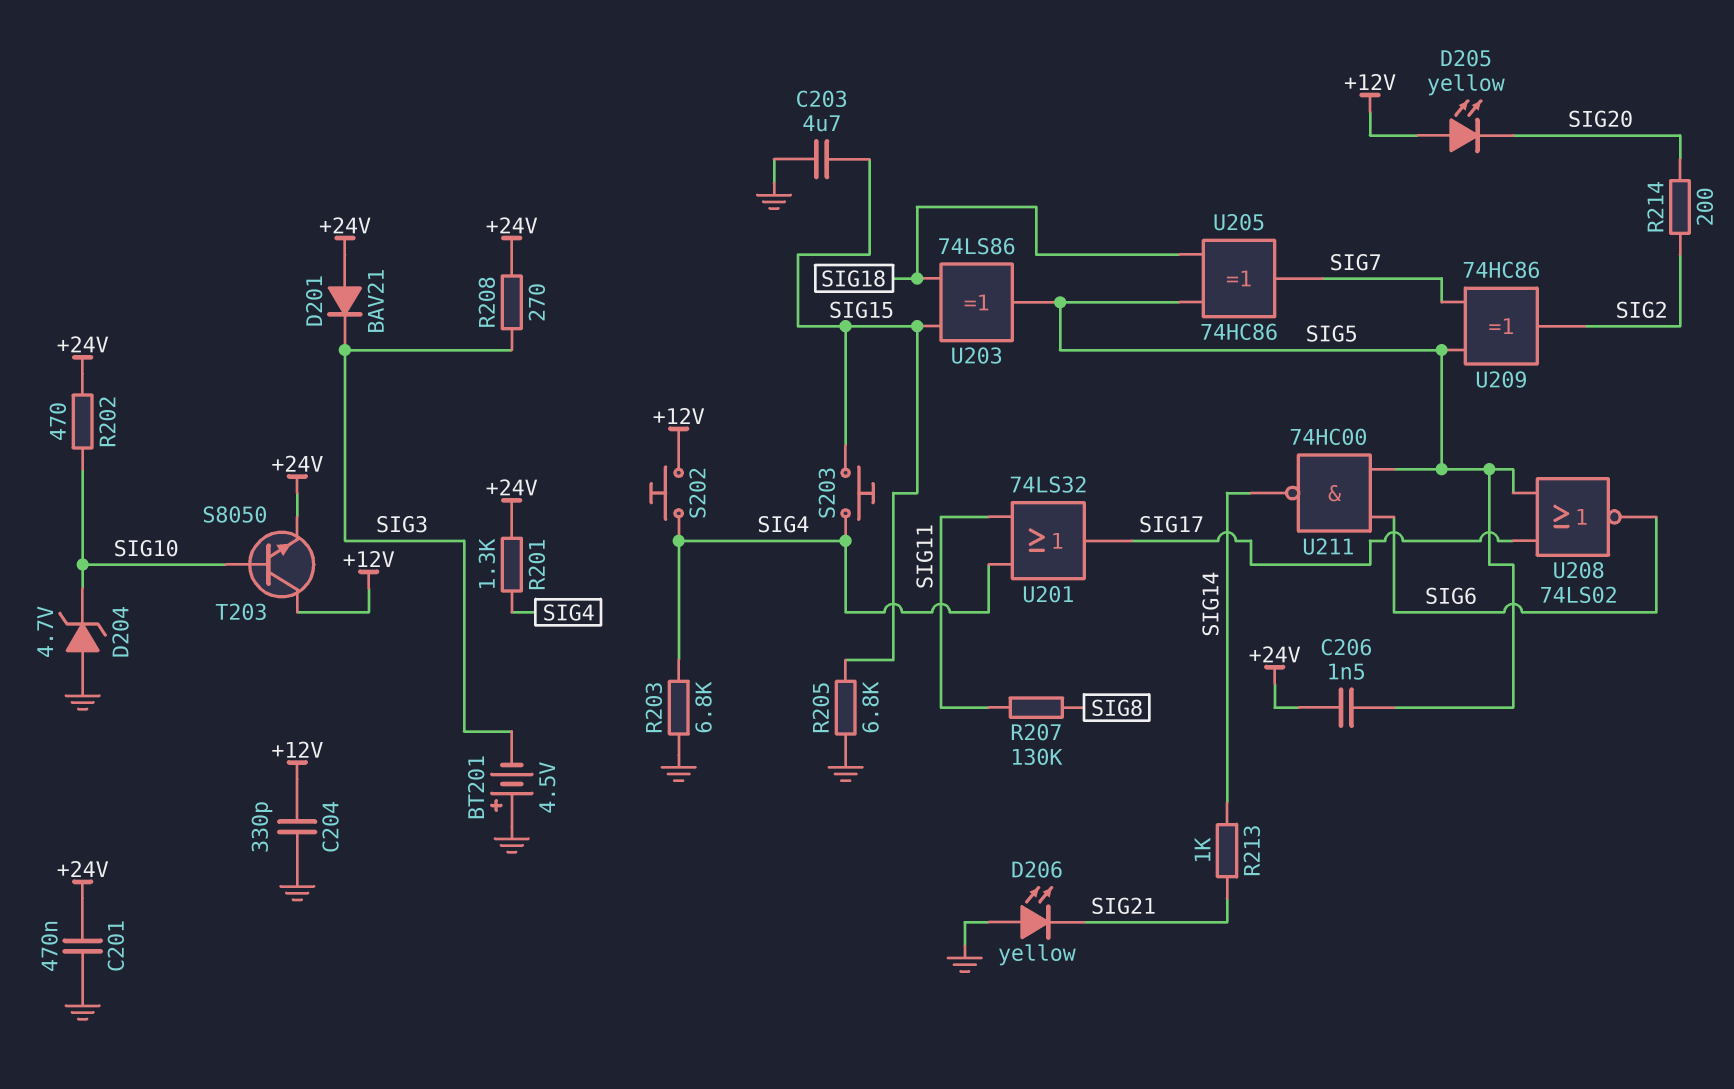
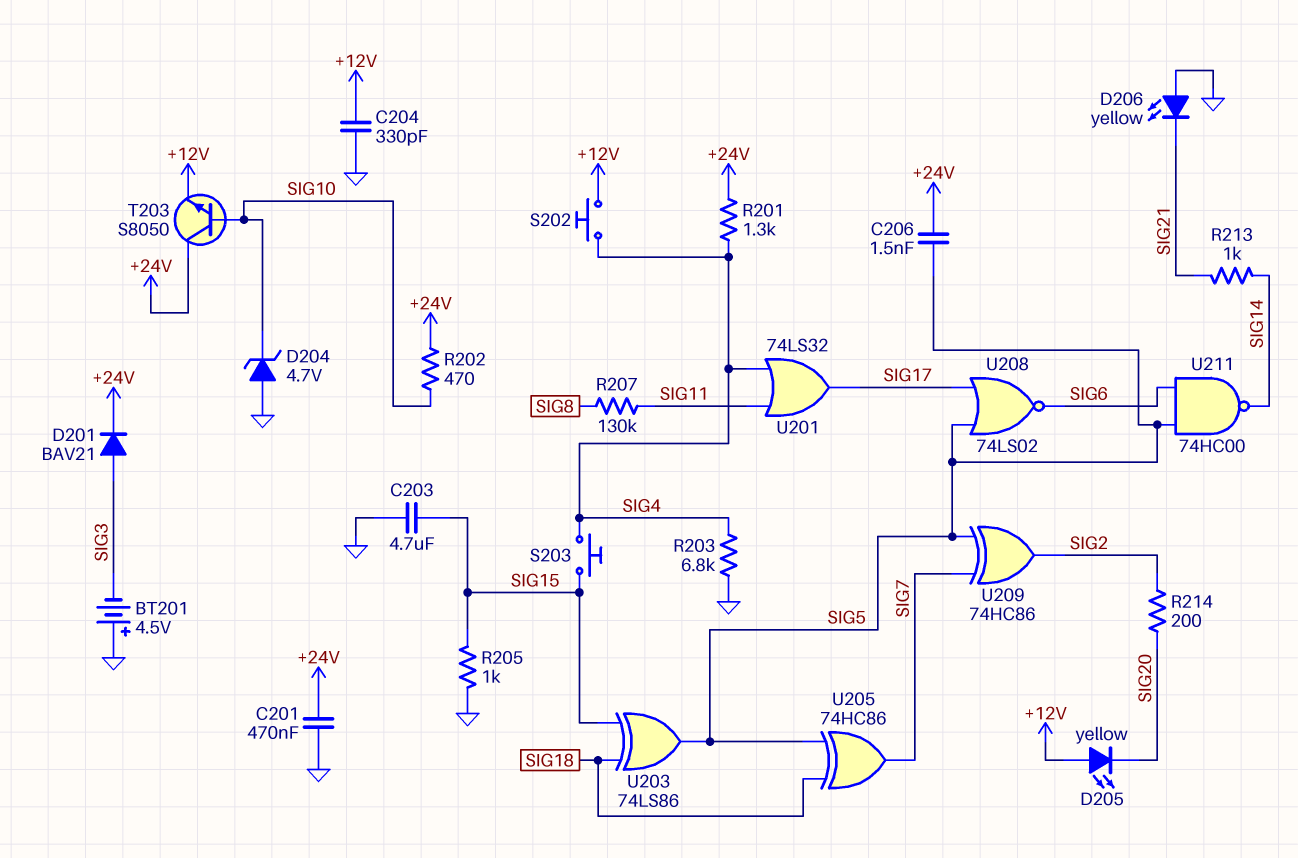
D201: diode BAV21 (A +24V, K SIG3) -> diode BAV21 (A SIG3, K +24V)
R205: 6.8k (GND, SIG15) -> 1k (GND, SIG15)
R208: 270 (+24V, SIG3) -> none
T203: NPN S8050 (B SIG10, C +12V, E +24V) -> NPN S8050 (B SIG10, C +24V, E +12V)

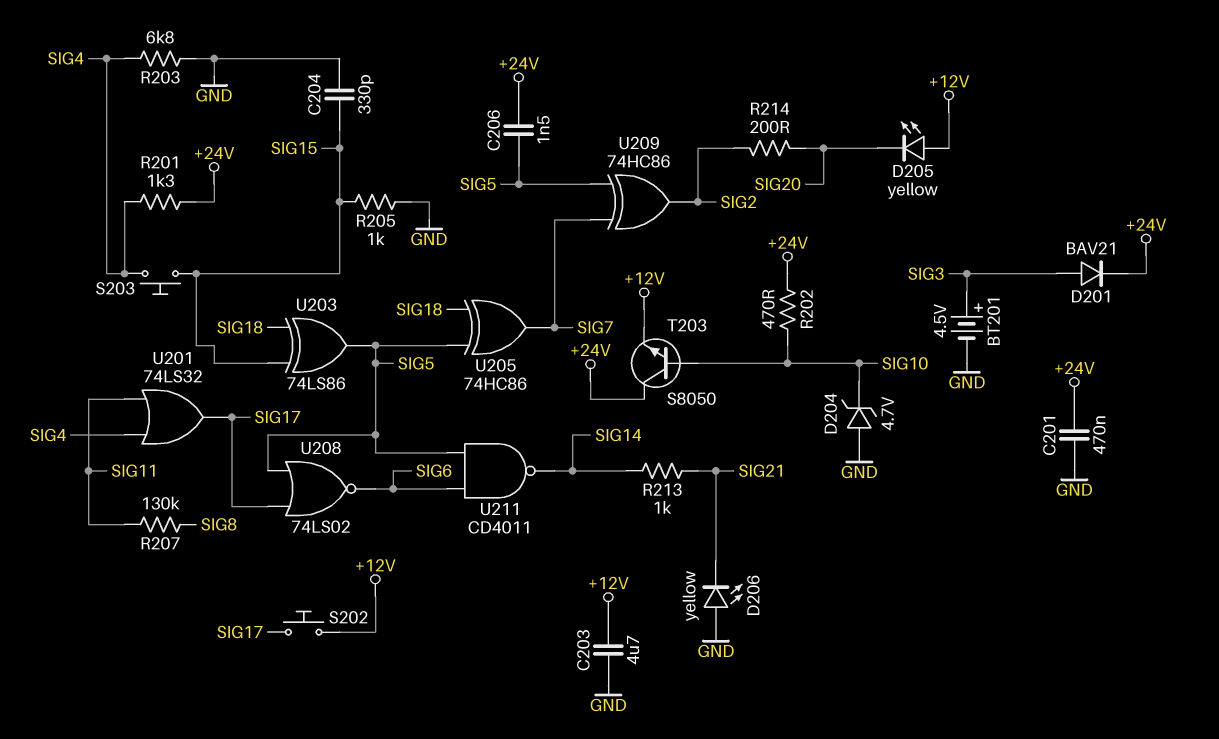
BT201: 4.5V (plus GND, minus SIG3) -> 4.5V (plus SIG3, minus GND)
C203: 4.7uF (GND, SIG15) -> 4.7uF (+12V, GND)
C204: 330pF (+12V, GND) -> 330pF (GND, SIG15)
S202: button (+12V, SIG4) -> button (+12V, SIG17)
U211: NAND 74HC00 (in SIG5, in SIG6, out SIG14) -> NAND CD4011 (in SIG5, in SIG6, out SIG14)

